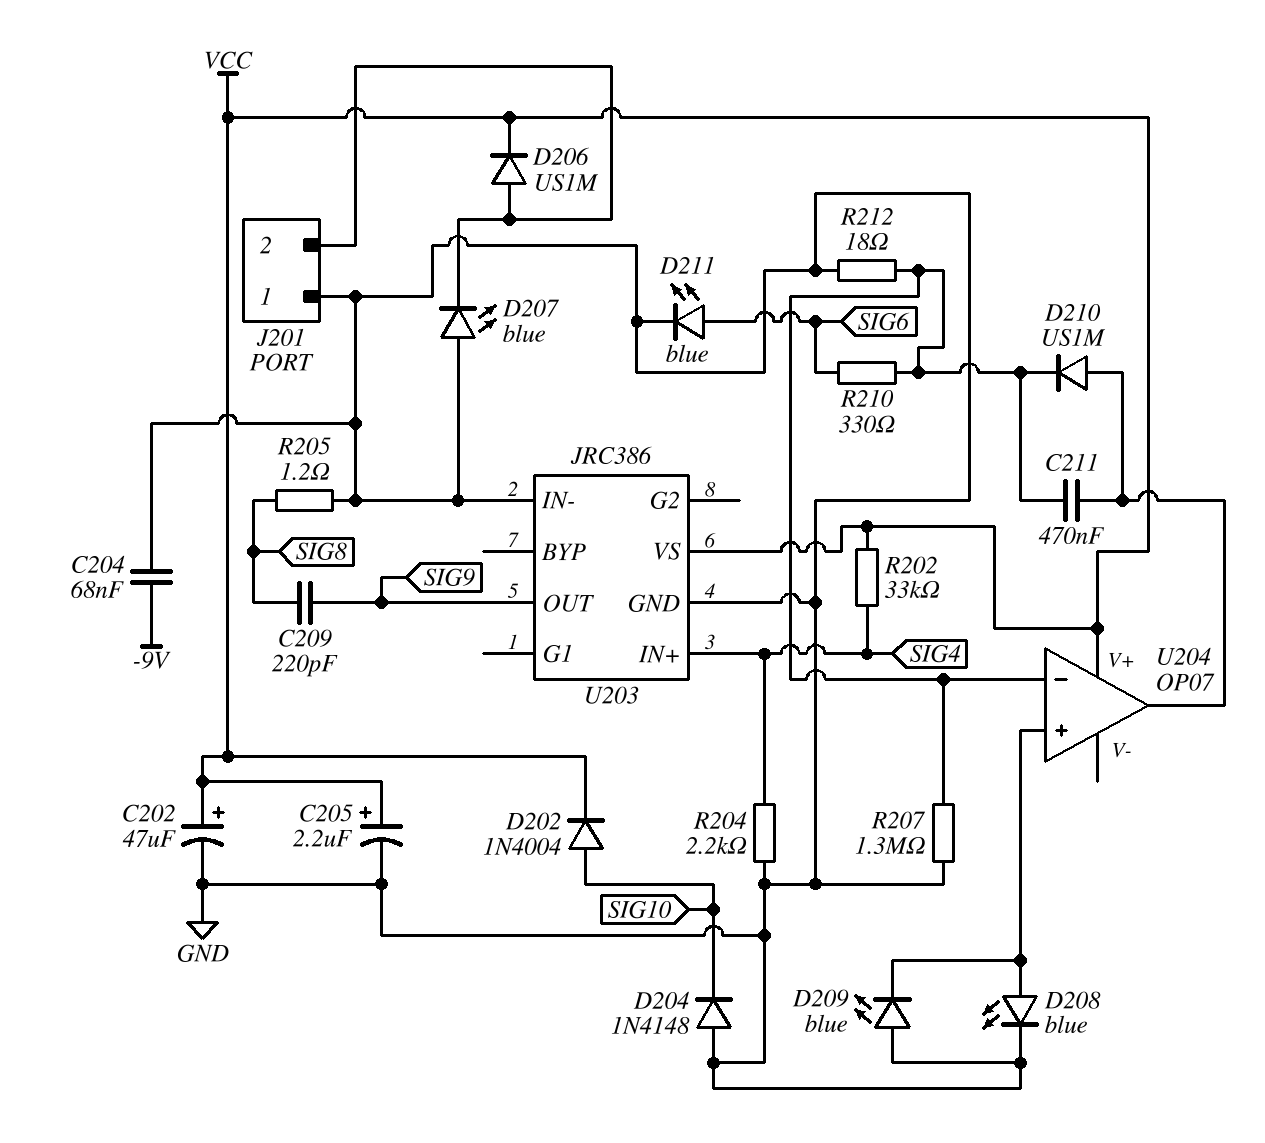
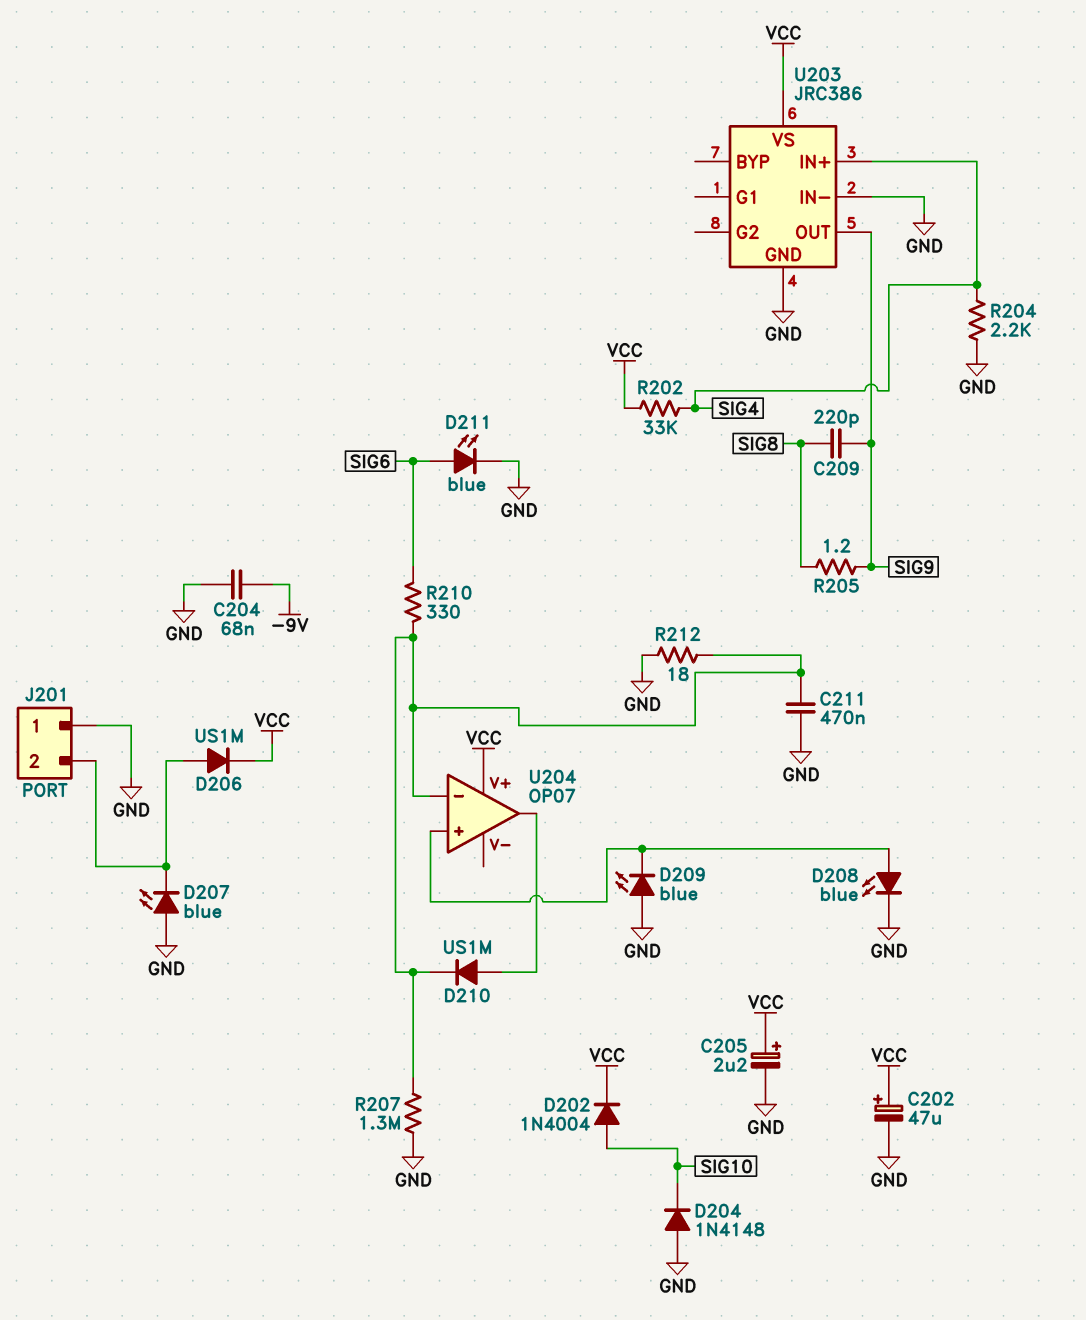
C211: 470nF (U204/in-, U204/out) -> 470nF (GND, U204/in-)
R205: 1.2 (GND, SIG8) -> 1.2 (SIG8, SIG9)

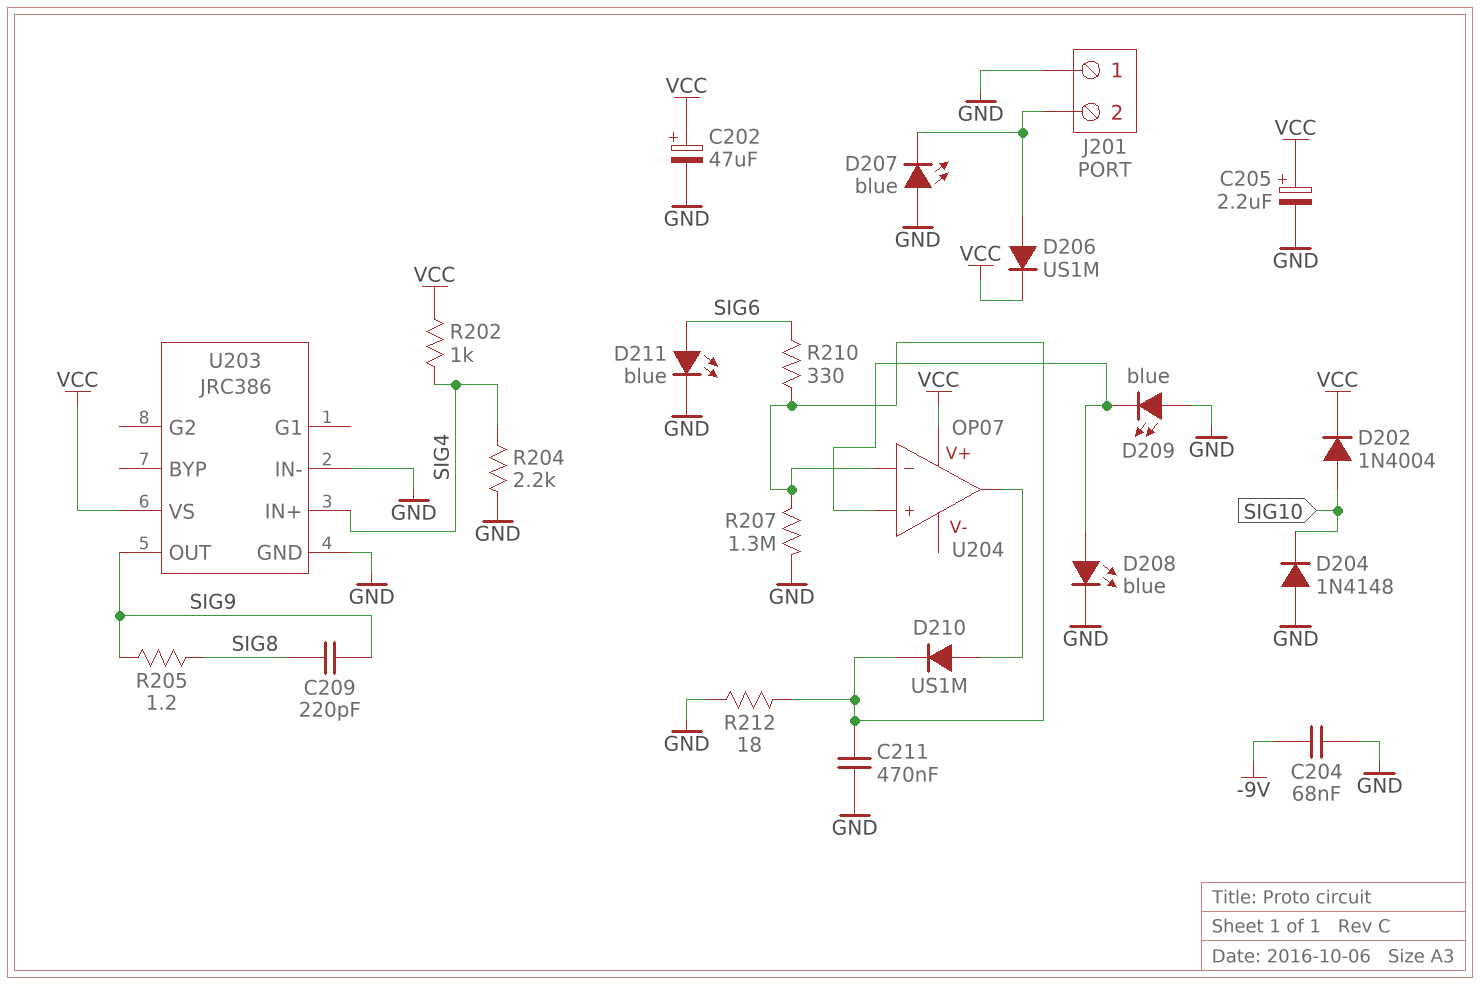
R202: 33k (SIG4, VCC) -> 1k (SIG4, VCC)

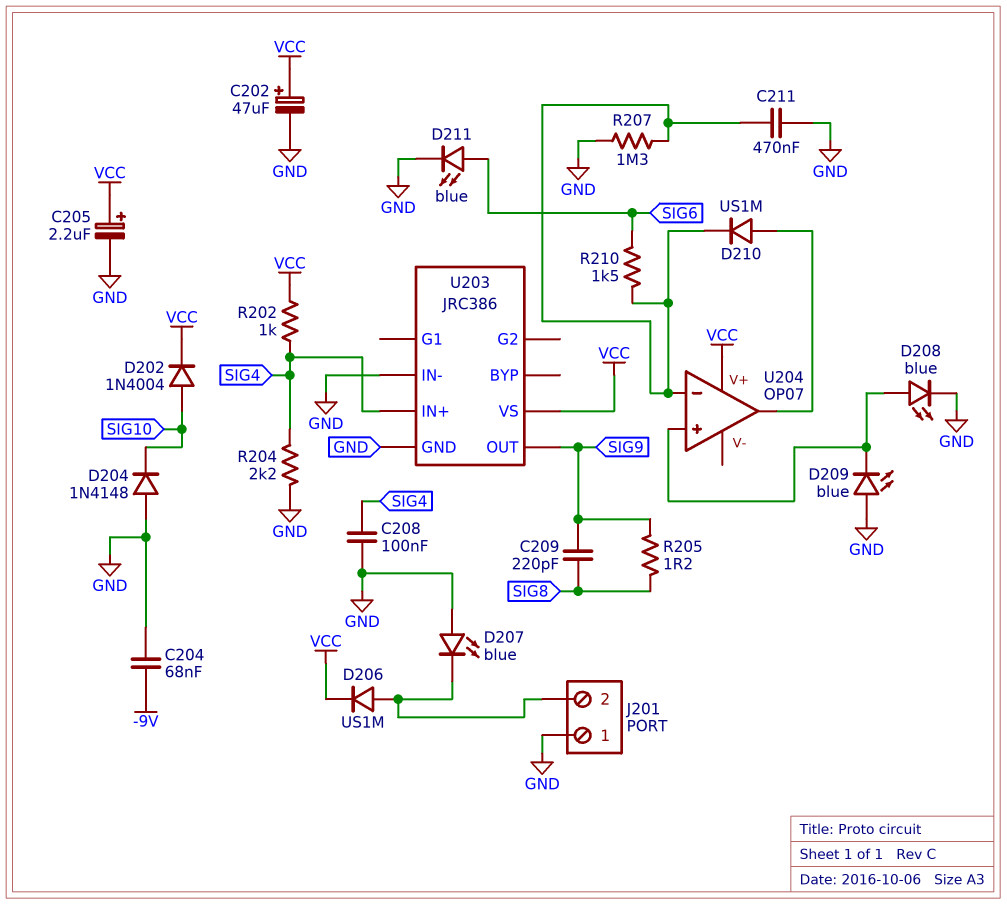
C208: none -> 100nF (GND, SIG4)
R210: 330 (SIG6, U204/in-) -> 1.5k (SIG6, U204/in-)
R212: 18 (GND, U204/in-) -> none

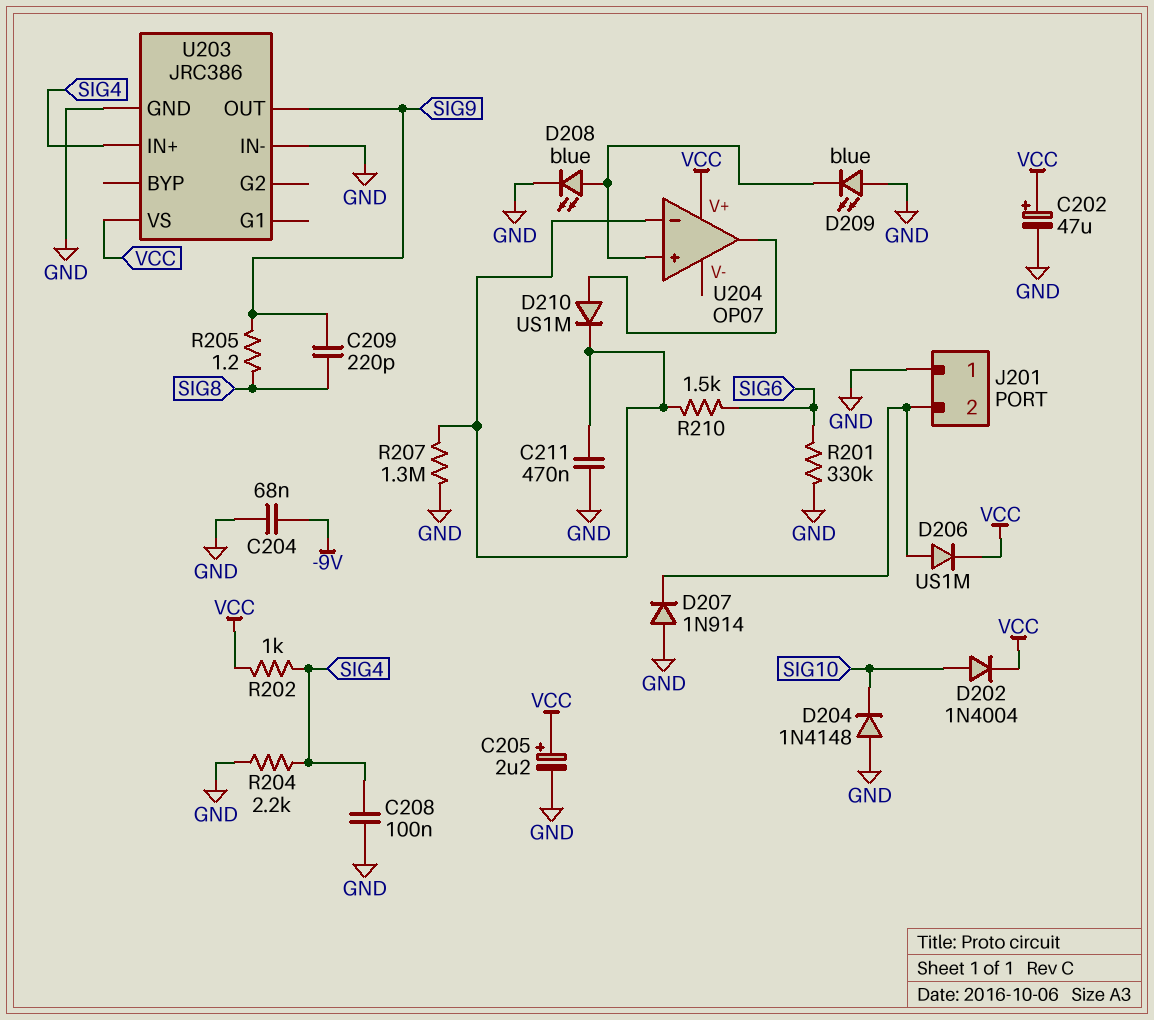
D207: LED blue (A GND, K J201/2) -> diode 1N914 (A GND, K J201/2)
D211: LED blue (A SIG6, K GND) -> none
R201: none -> 330k (GND, SIG6)

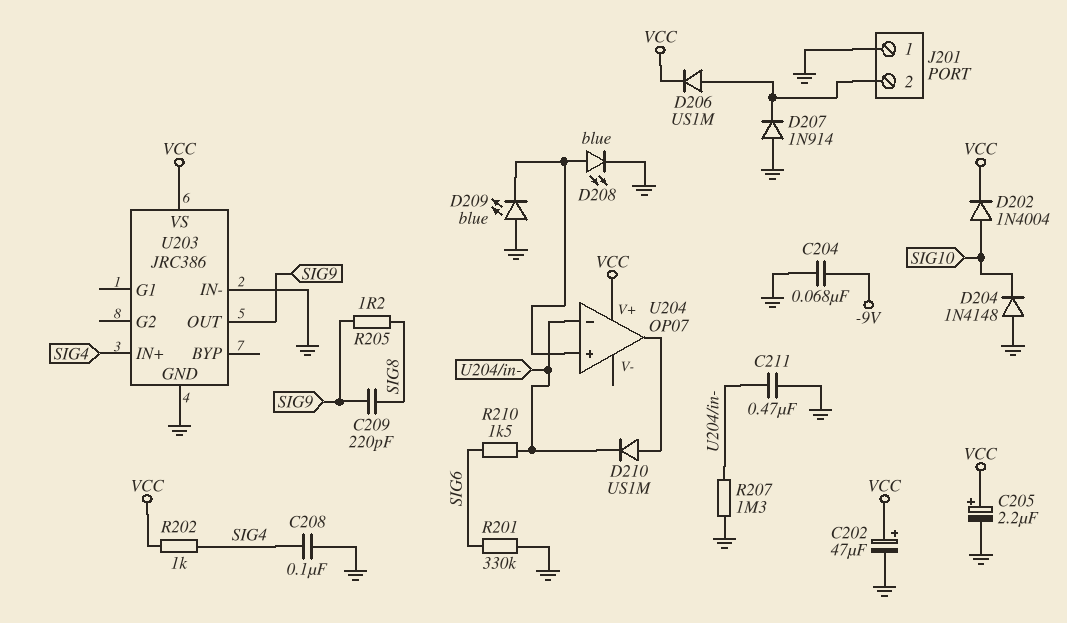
R204: 2.2k (GND, SIG4) -> none

